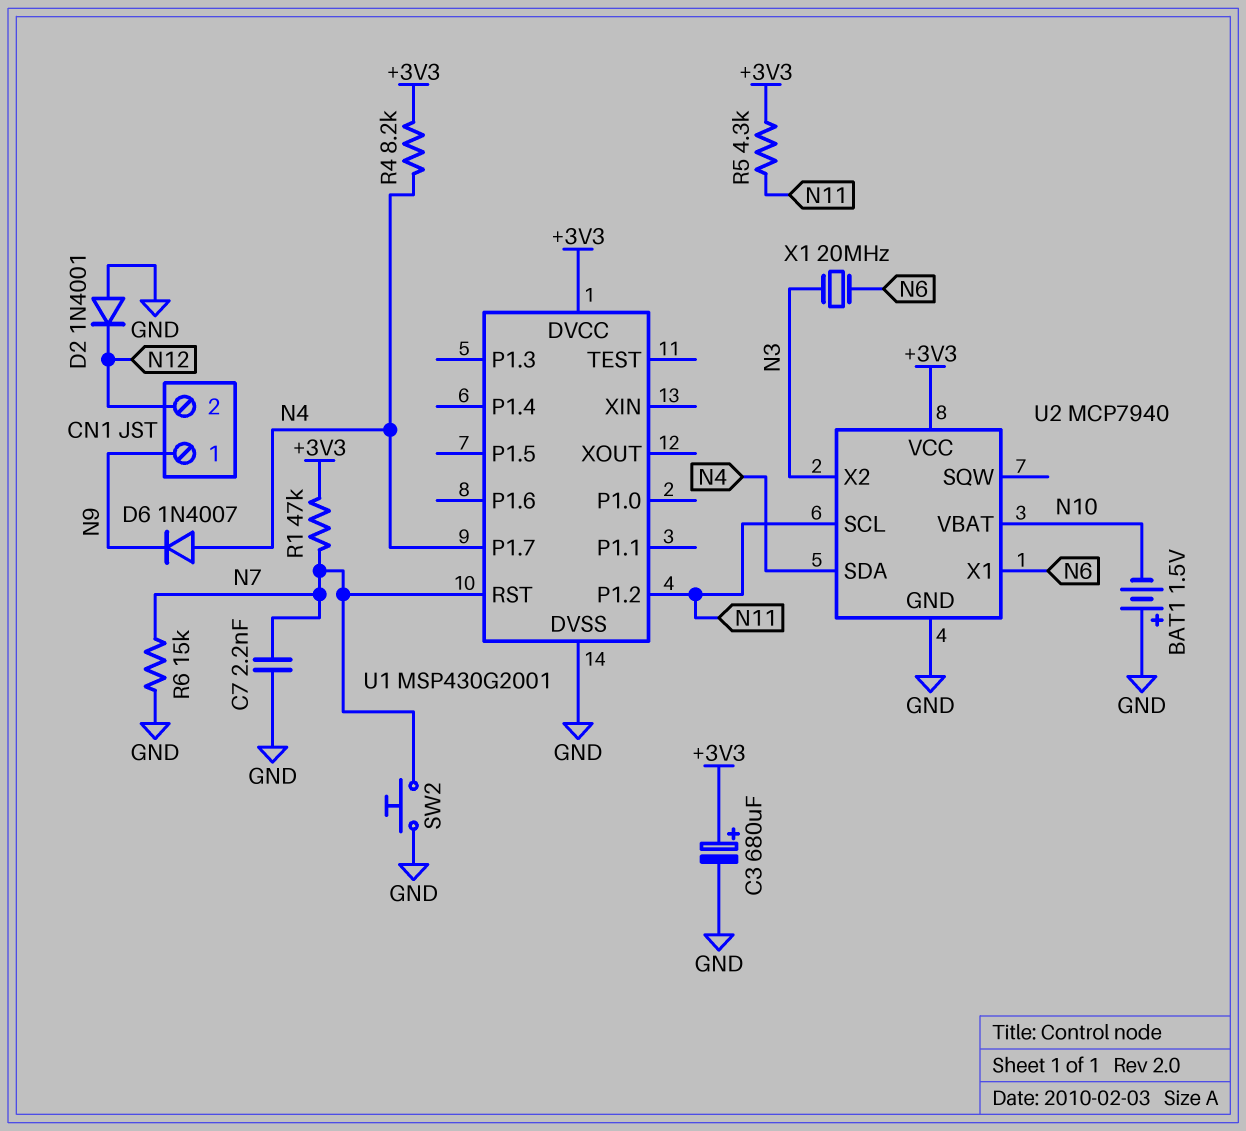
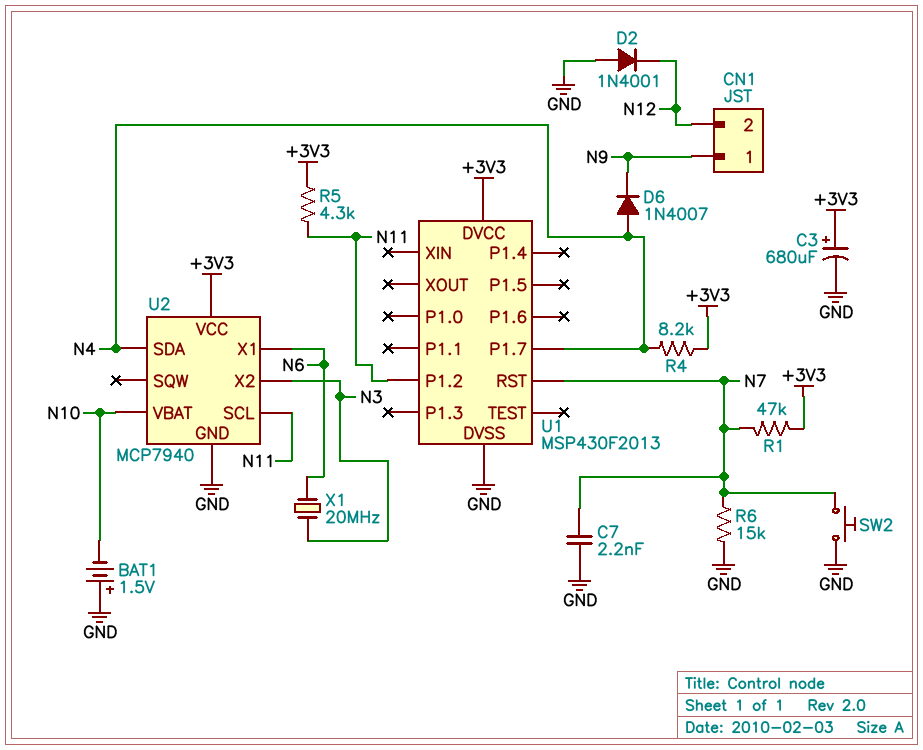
U1: MSP430G2001 -> MSP430F2013

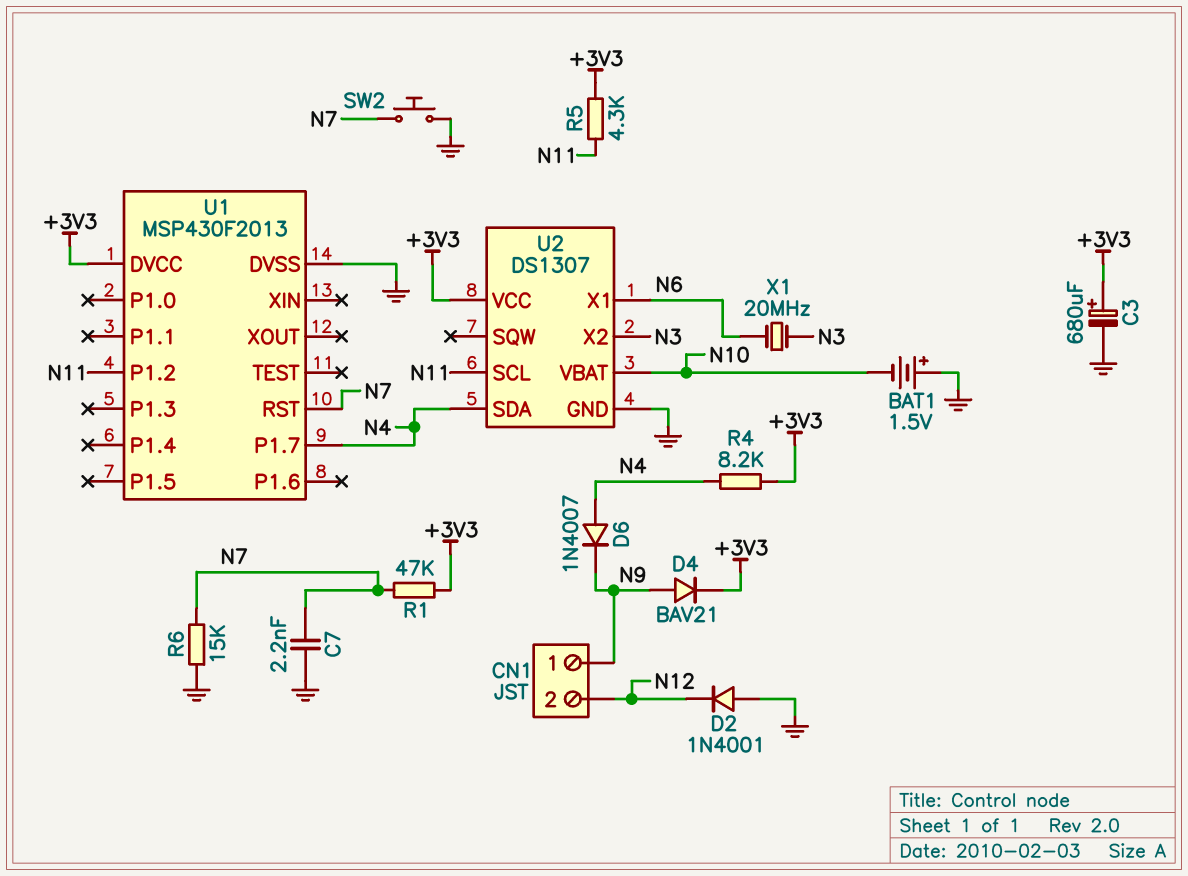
D4: none -> diode BAV21 (A N9, K +3V3)
U2: MCP7940 -> DS1307

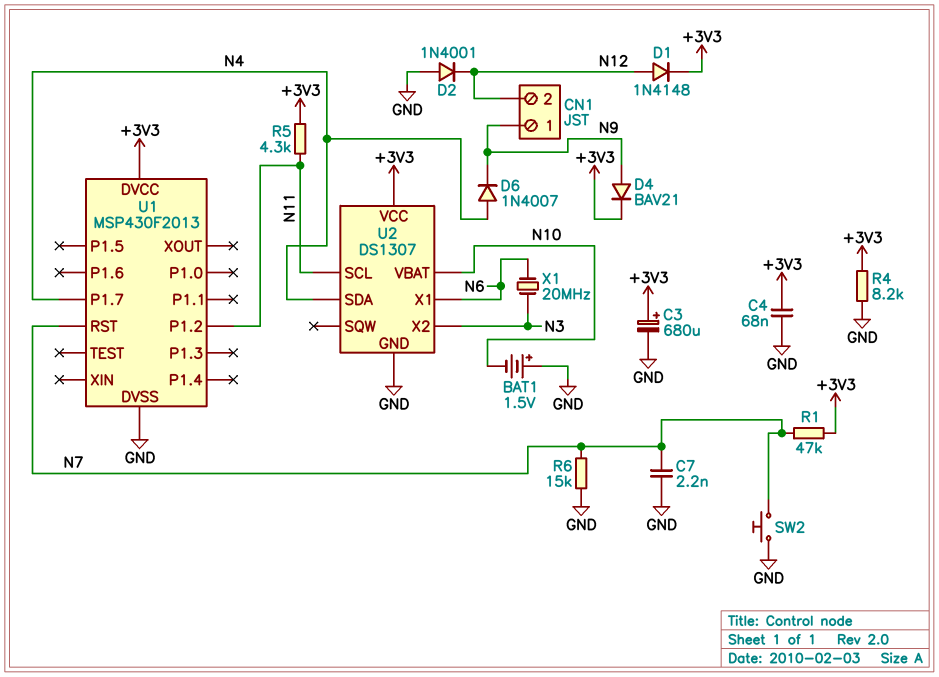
C4: none -> 68nF (+3V3, GND)
D1: none -> diode 1N4148 (A N12, K +3V3)
R4: 8.2k (+3V3, N4) -> 8.2k (+3V3, GND)

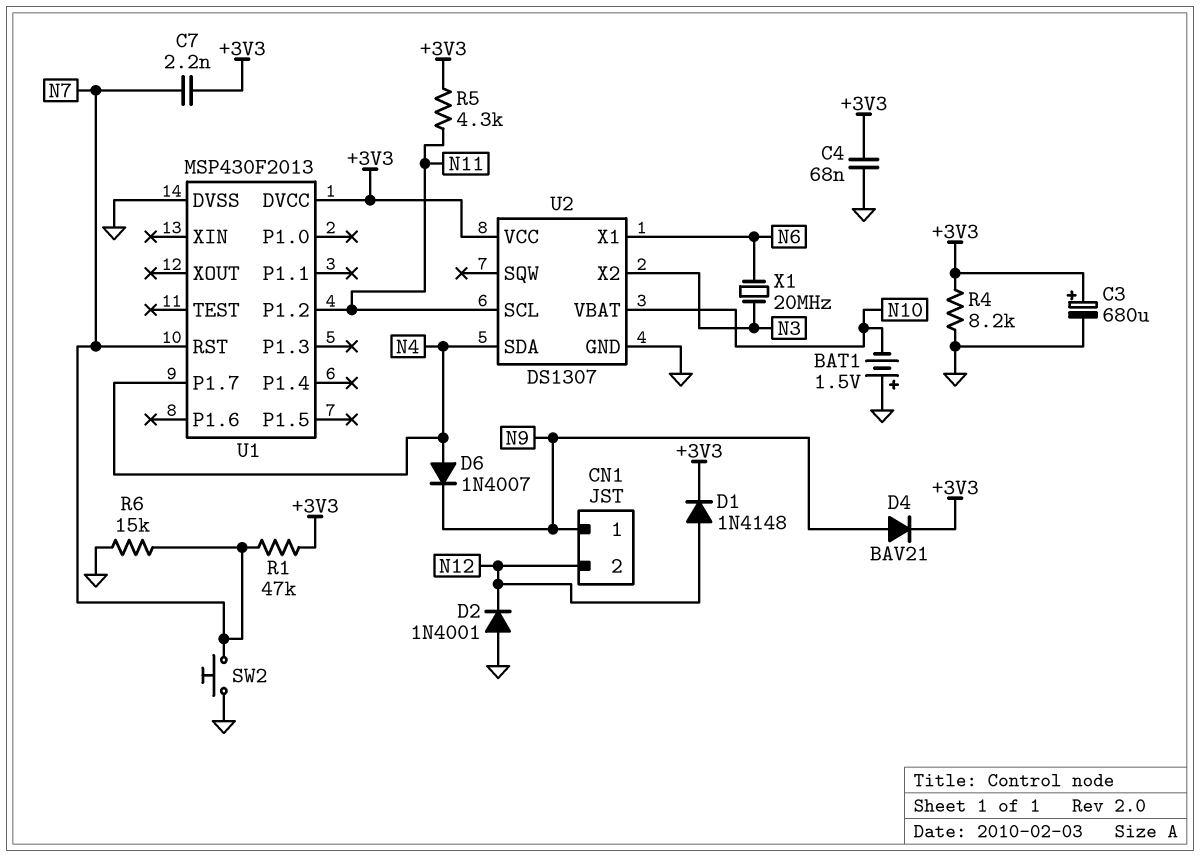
C7: 2.2nF (GND, N7) -> 2.2nF (+3V3, N7)

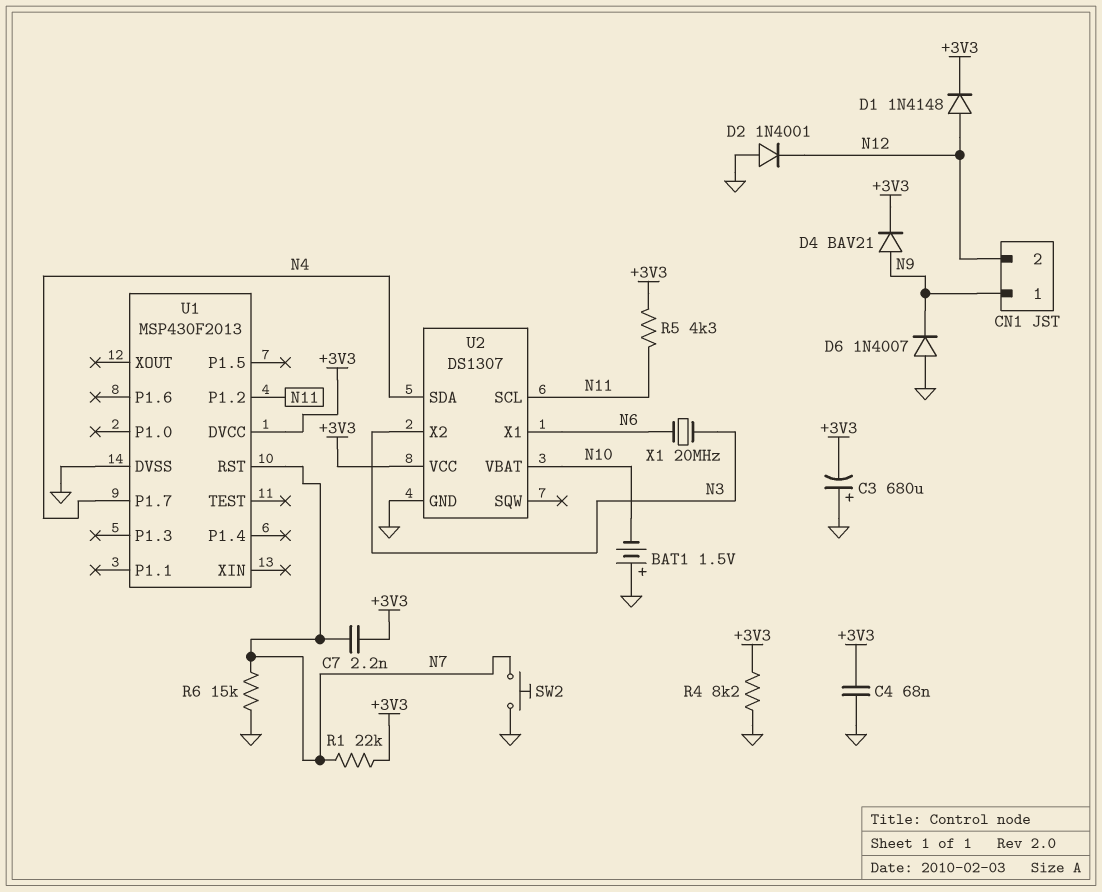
C3: 680uF (plus +3V3, minus GND) -> 680uF (plus GND, minus +3V3)
D6: diode 1N4007 (A N4, K N9) -> diode 1N4007 (A GND, K N9)
R1: 47k (+3V3, N7) -> 22k (+3V3, N7)

